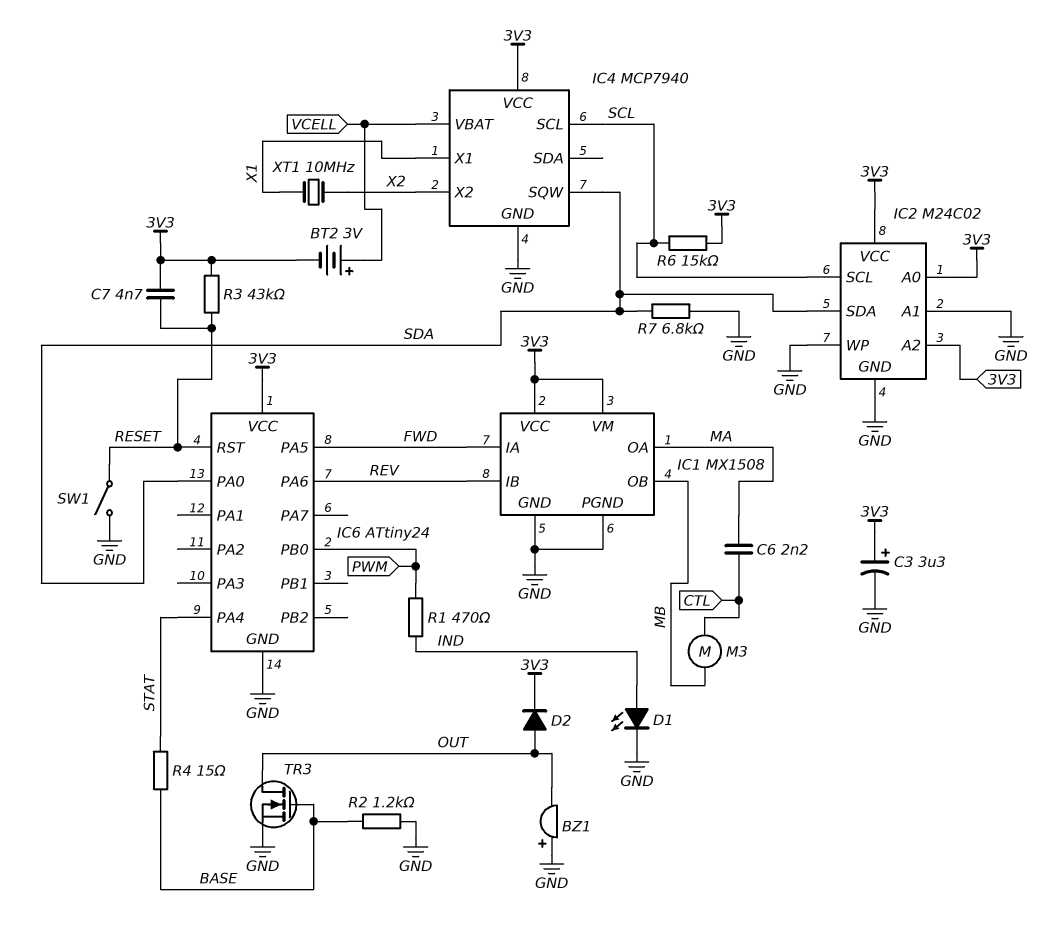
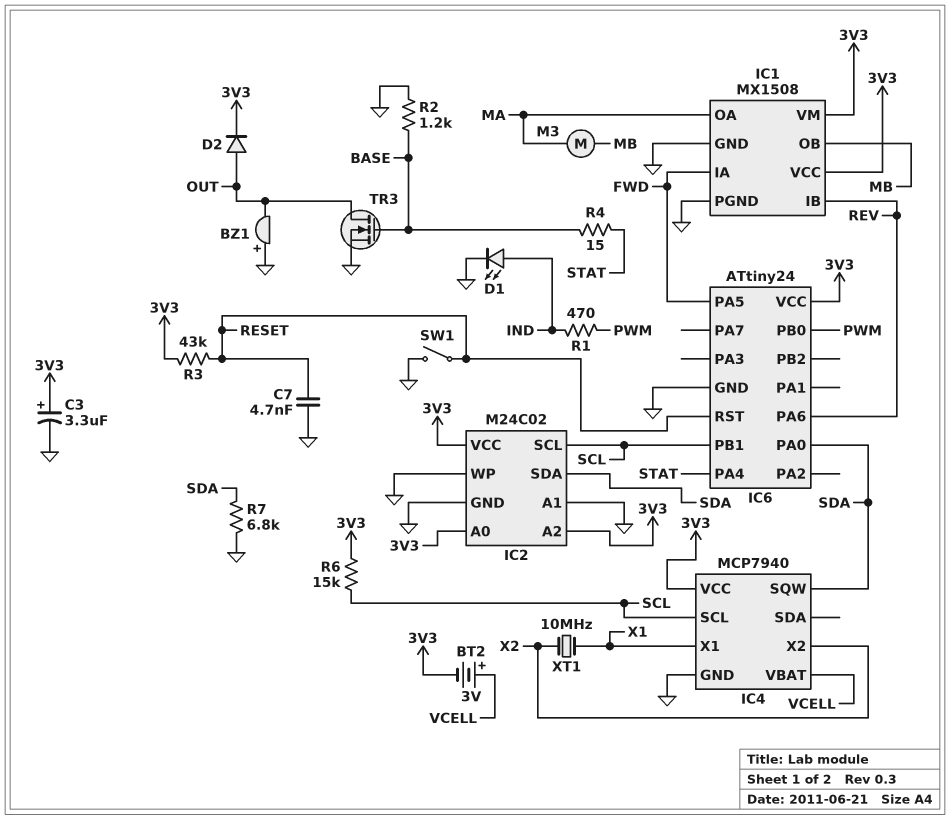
C6: 2.2nF (CTL, MA) -> none
C7: 4.7nF (3V3, RESET) -> 4.7nF (GND, RESET)
IC6 pin PB1: none -> SCL
M3: motor (CTL, MB) -> motor (MA, MB)

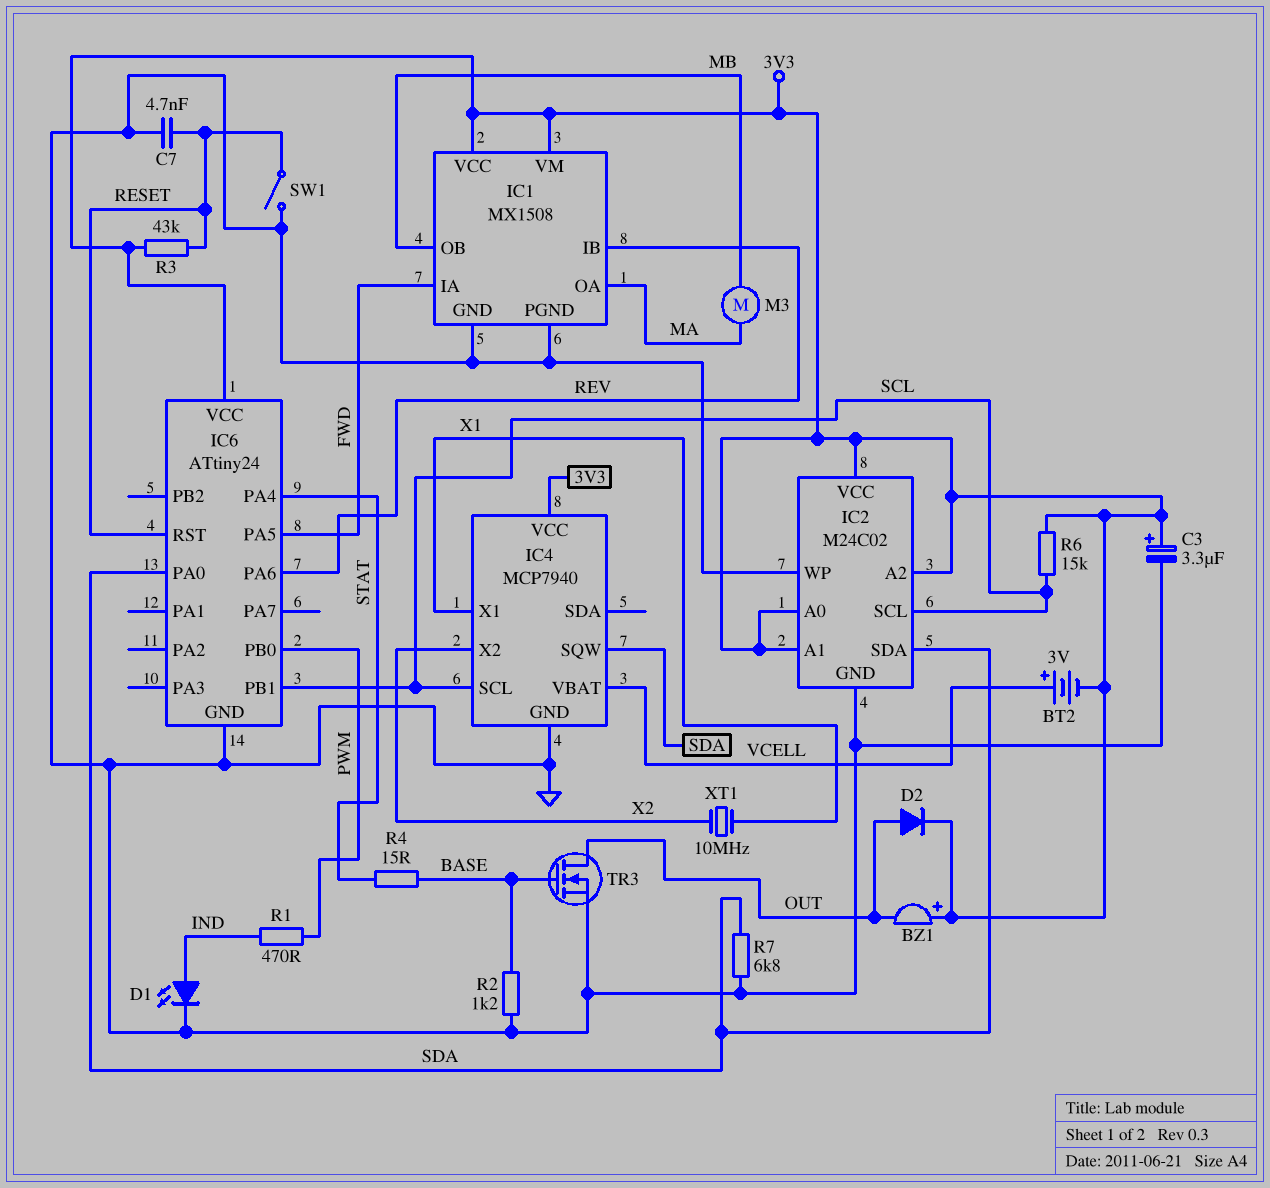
BZ1: buzzer (plus GND, minus OUT) -> buzzer (plus 3V3, minus OUT)
IC2 pin A1: GND -> 3V3

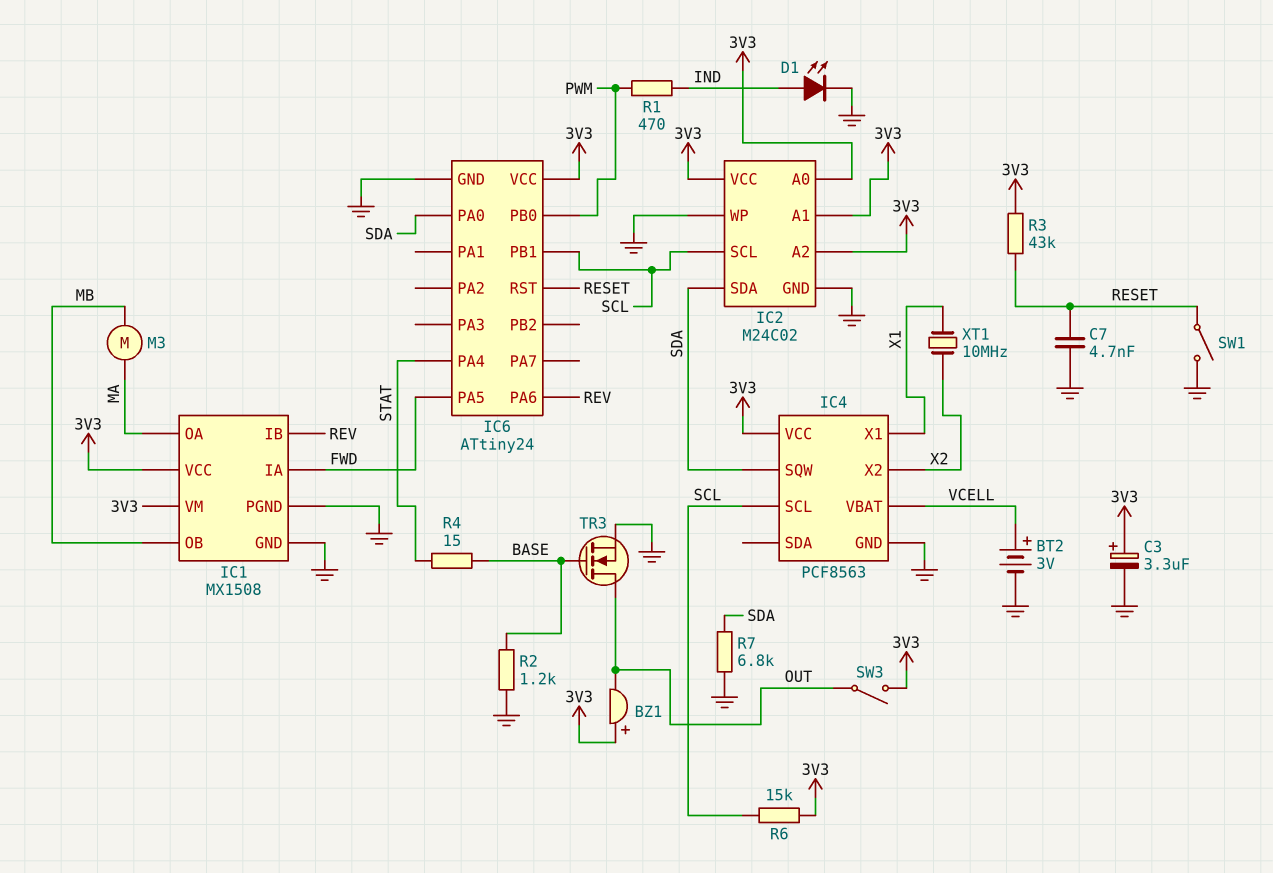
BT2: 3V (plus VCELL, minus 3V3) -> 3V (plus VCELL, minus GND)
D2: diode (A OUT, K 3V3) -> none
IC4: MCP7940 -> PCF8563
SW3: none -> switch (3V3, OUT)

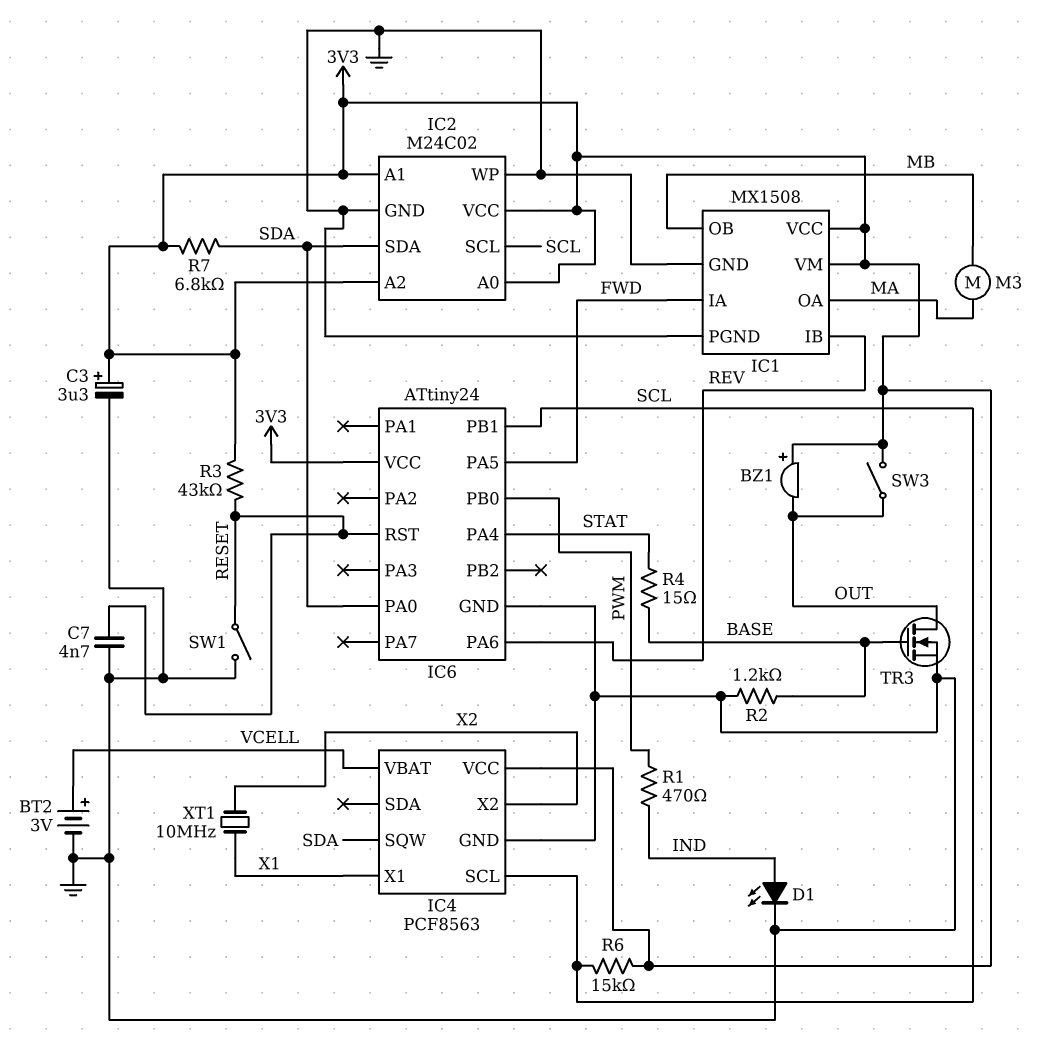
R7: 6.8k (GND, SDA) -> 6.8k (3V3, SDA)

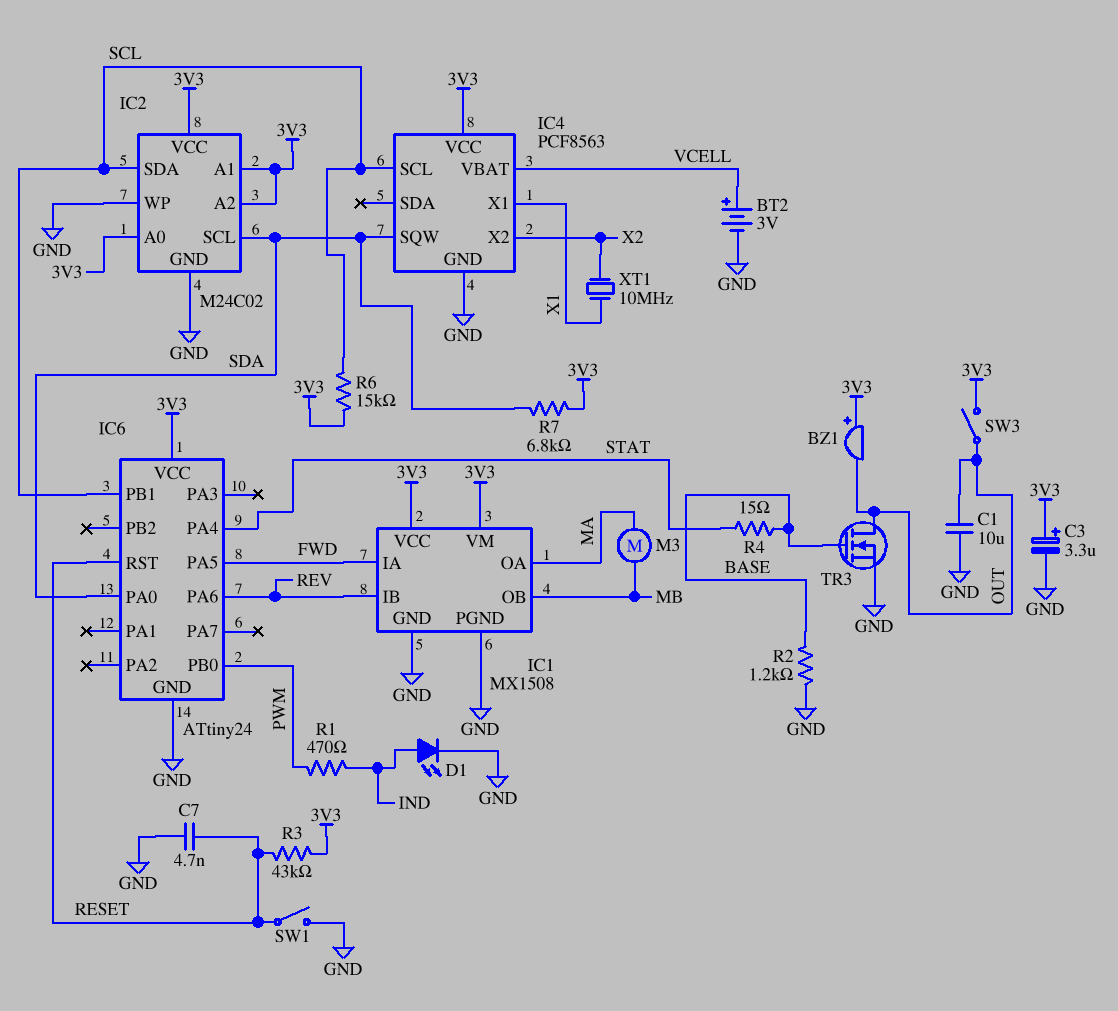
C1: none -> 10uF (GND, OUT)
IC2 pin SCL: SCL -> SDA
IC2 pin SDA: SDA -> SCL

